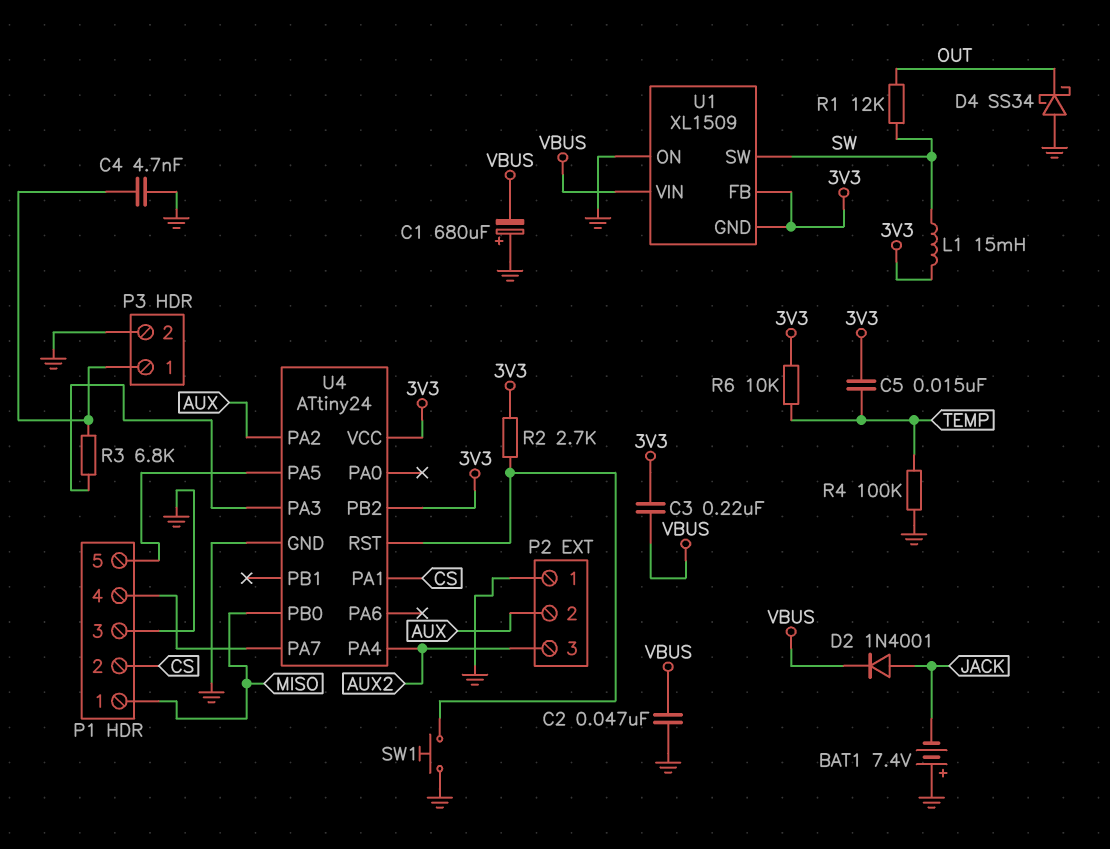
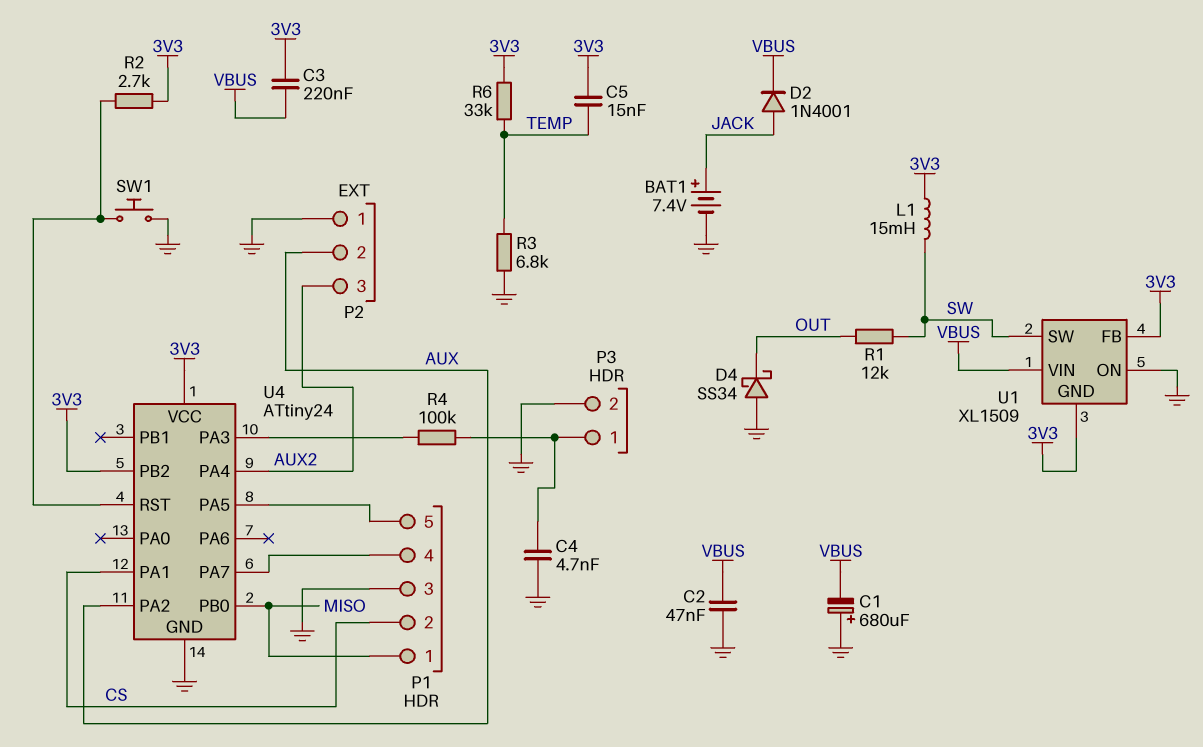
BAT1: 7.4V (plus GND, minus JACK) -> 7.4V (plus JACK, minus GND)
R3: 6.8k (P3/1, U4/PA3) -> 6.8k (GND, TEMP)
R4: 100k (GND, TEMP) -> 100k (P3/1, U4/PA3)
R6: 10k (3V3, TEMP) -> 33k (3V3, TEMP)

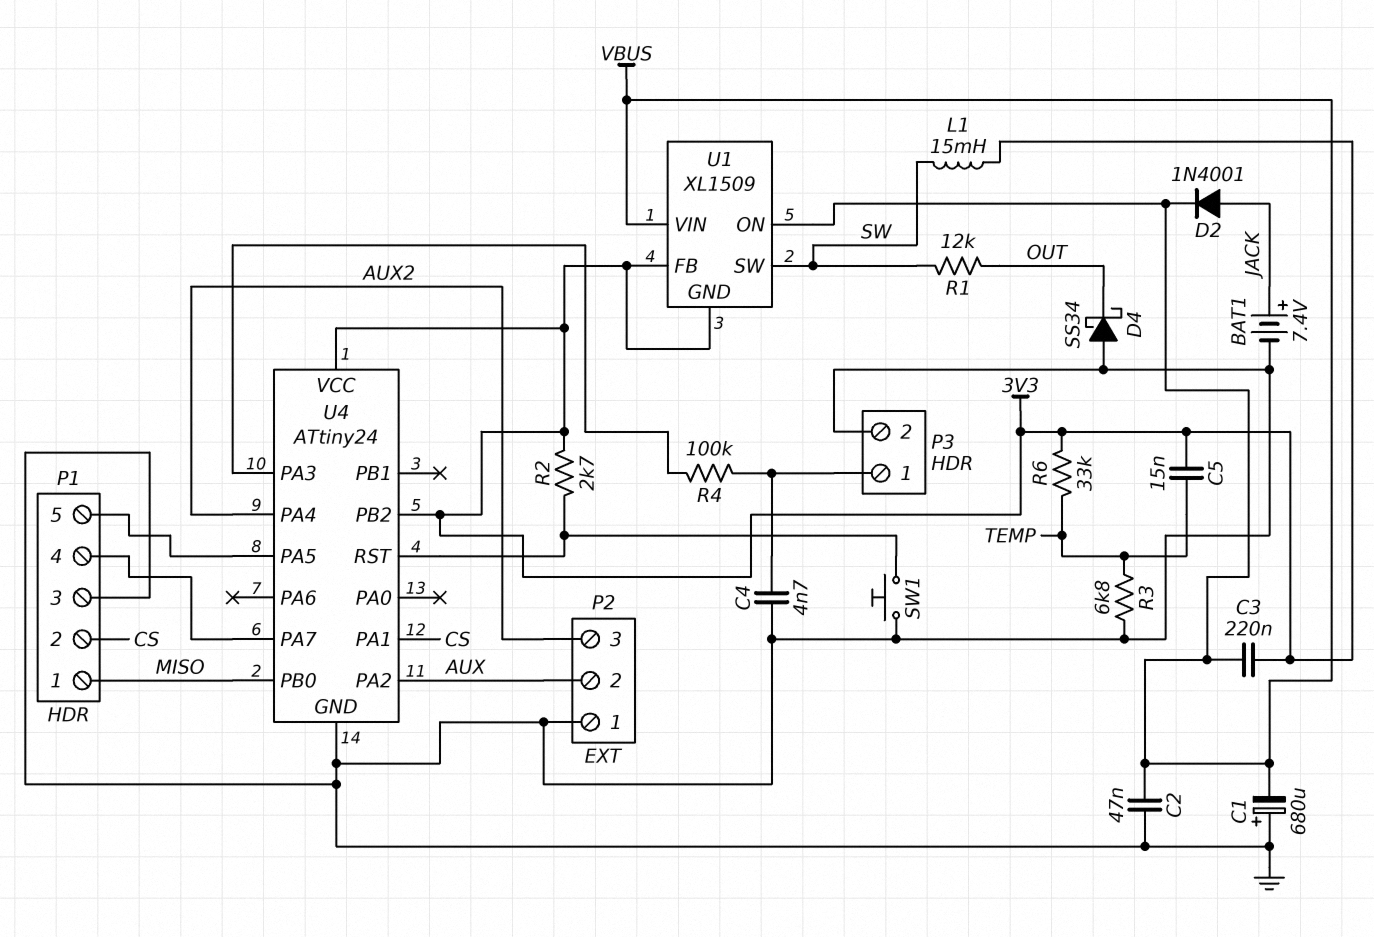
U1 pin ON: GND -> VBUS

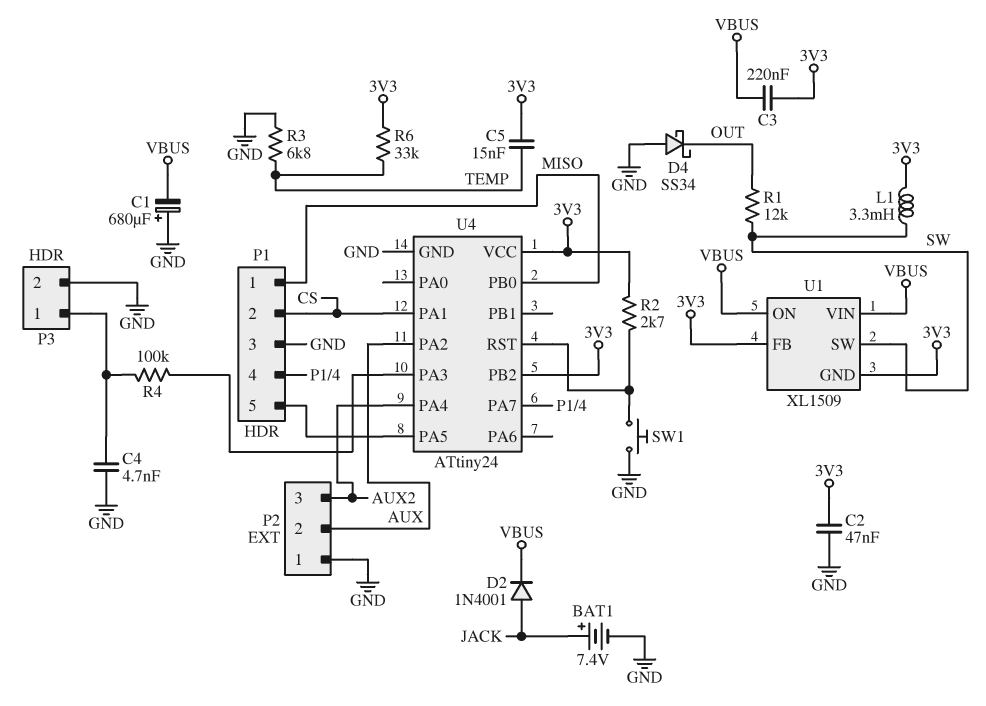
C2: 47nF (GND, VBUS) -> 47nF (3V3, GND)
L1: 15mH (3V3, SW) -> 3.3mH (3V3, SW)

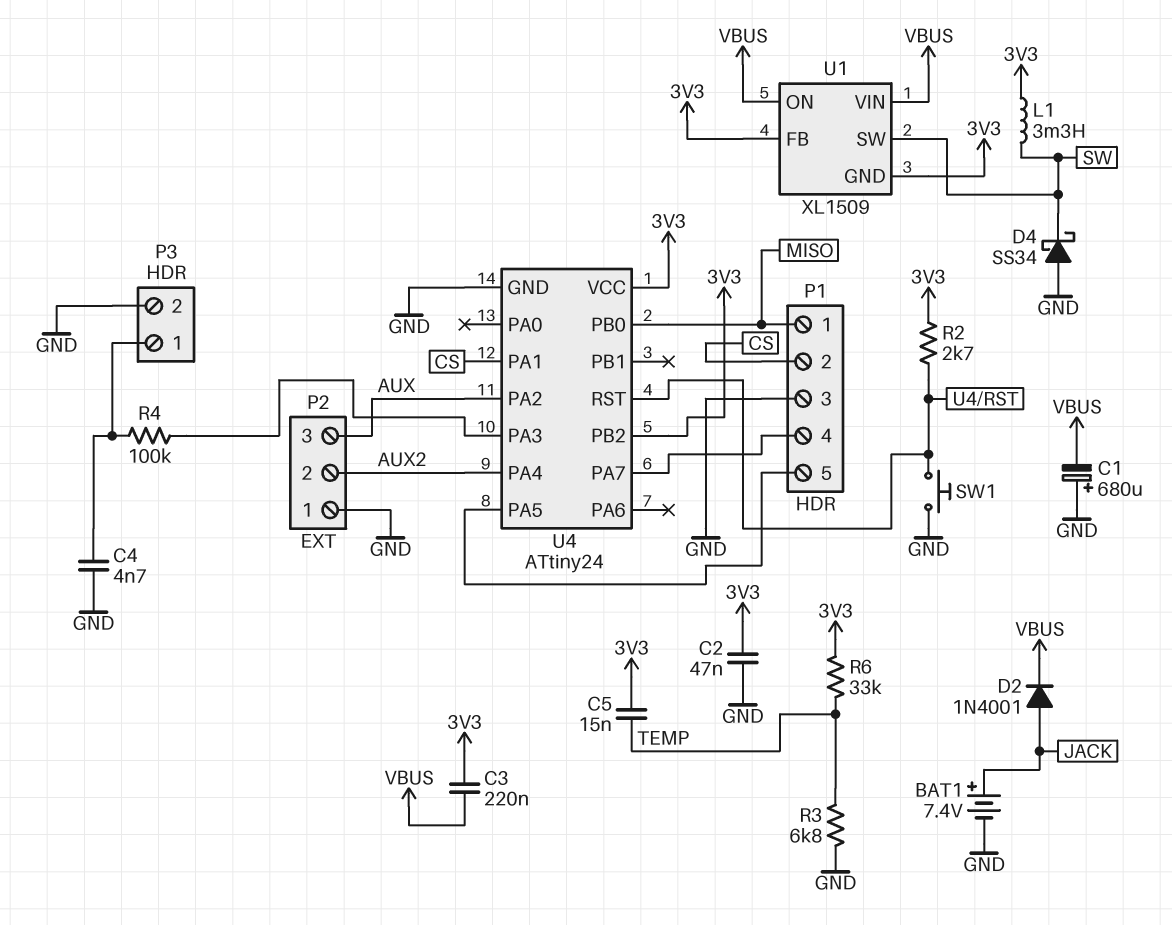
D4: schottky SS34 (A GND, K OUT) -> schottky SS34 (A GND, K SW)
P2 pin 2: AUX -> AUX2
P2 pin 3: AUX2 -> AUX
R1: 12k (OUT, SW) -> none

